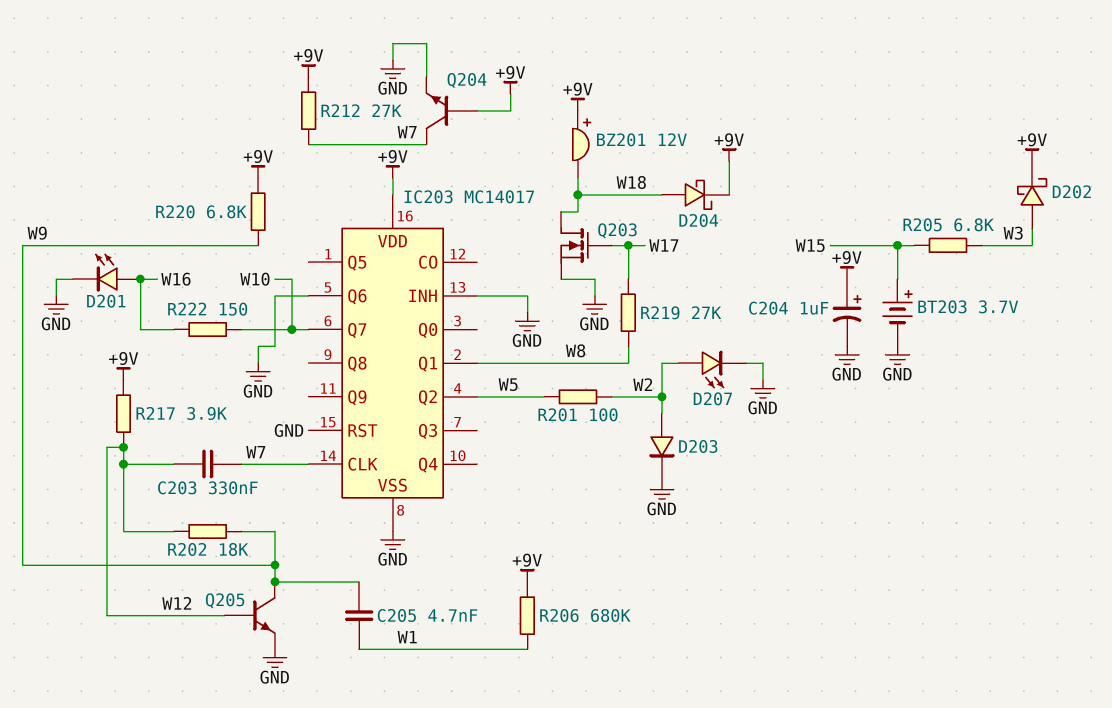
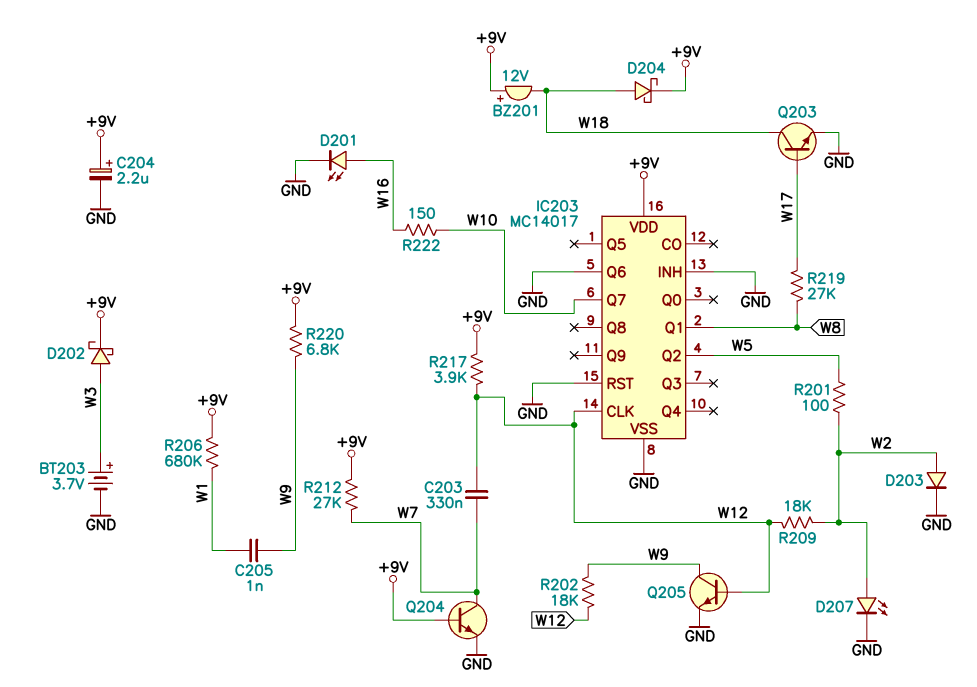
BT203: 3.7V (plus W15, minus GND) -> 3.7V (plus W3, minus GND)
C204: 1uF (plus +9V, minus GND) -> 2.2uF (plus +9V, minus GND)
C205: 4.7nF (W1, W9) -> 1nF (W1, W9)
IC203 pin CLK: W7 -> W12
Q203: NMOS (G W17, D W18, S GND) -> NPN (B W17, C W18, E GND)
R205: 6.8k (W3, W15) -> none
R209: none -> 18k (W2, W12)

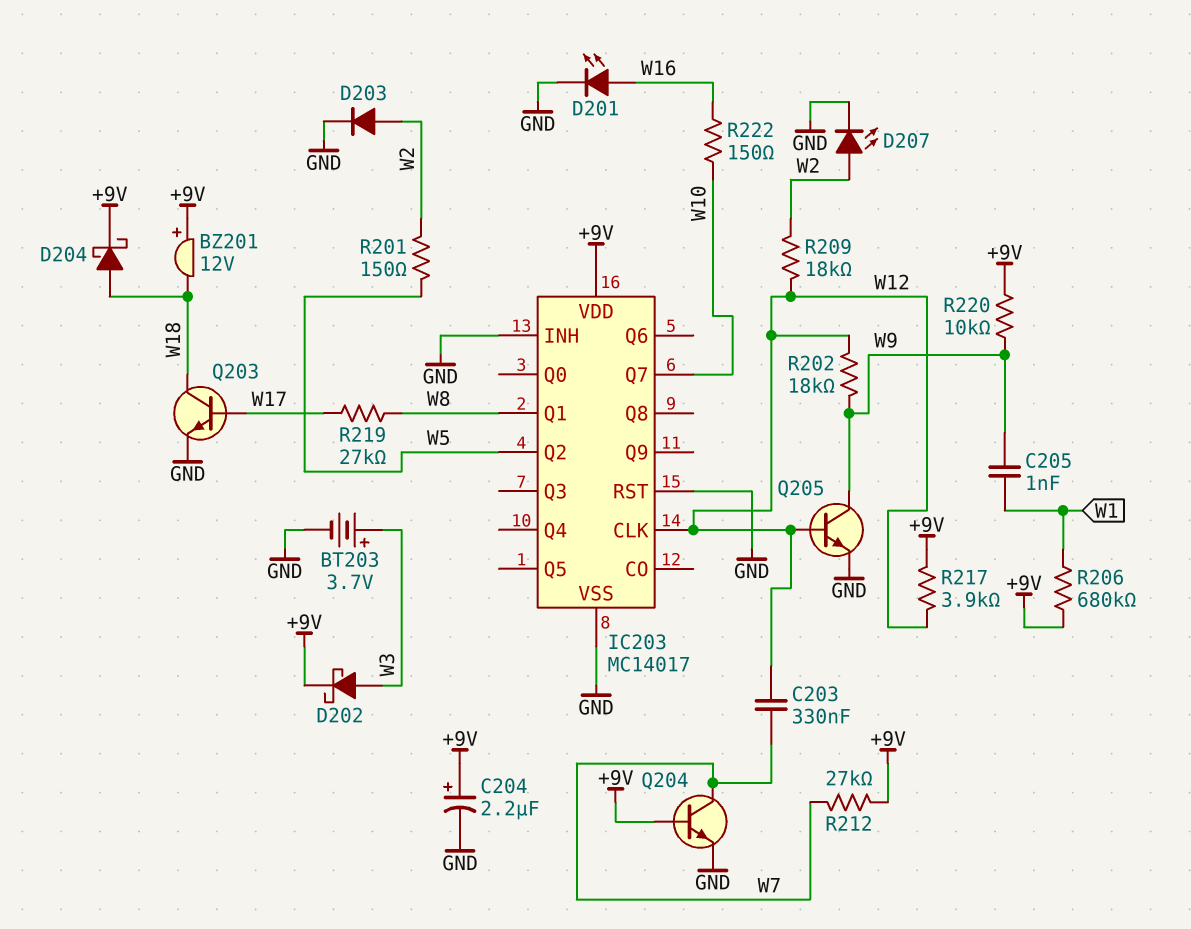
IC203 pin Q6: GND -> none
R201: 100 (W2, W5) -> 150 (W2, W5)
R220: 6.8k (+9V, W9) -> 10k (+9V, W9)

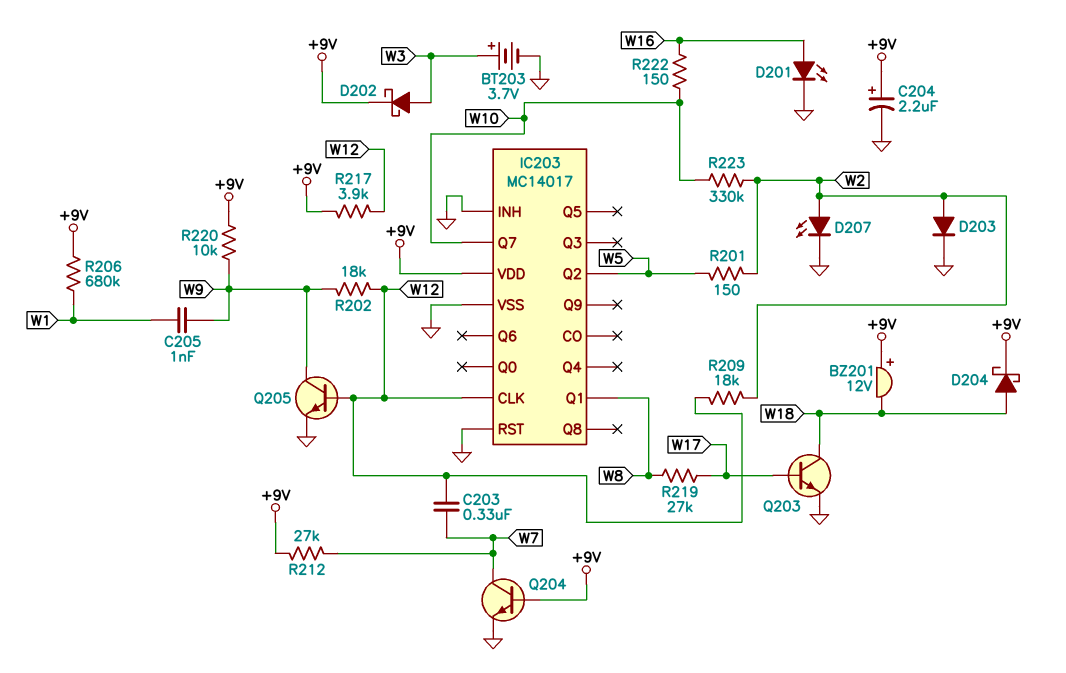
R223: none -> 330k (W2, W10)

